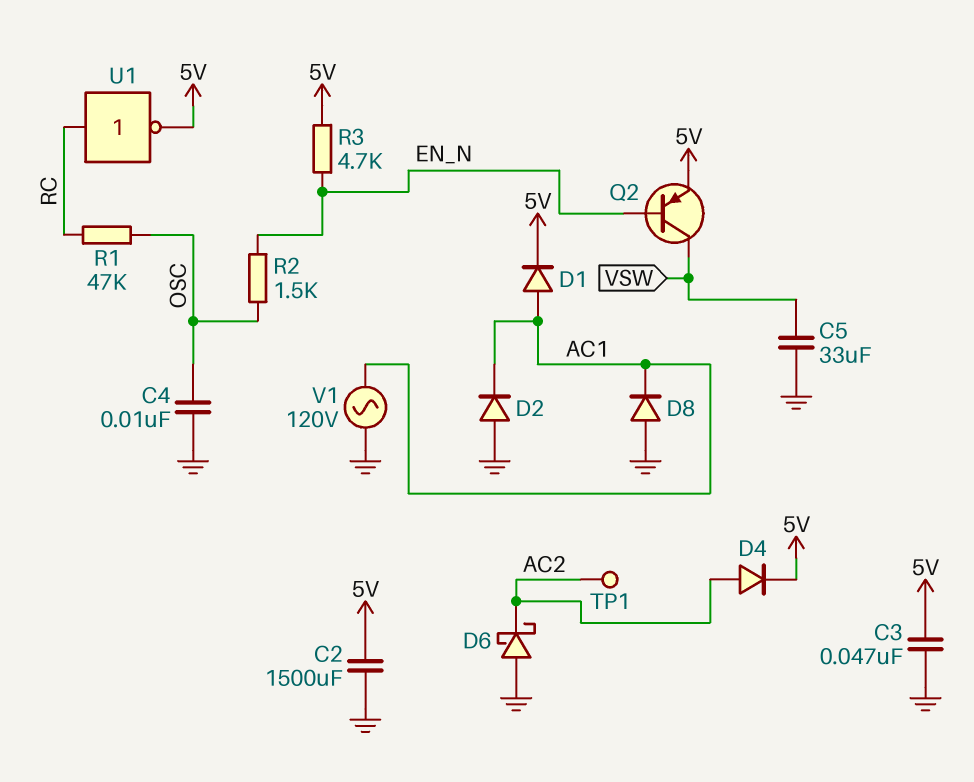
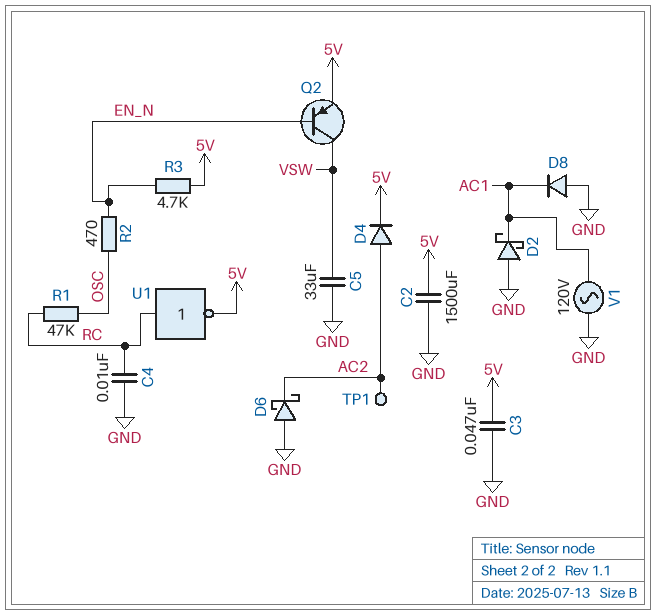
C4: 10nF (GND, OSC) -> 10nF (GND, RC)
D1: diode (A AC1, K 5V) -> none
D2: diode (A GND, K AC1) -> schottky (A GND, K AC1)
R2: 1.5k (EN_N, OSC) -> 470 (EN_N, OSC)

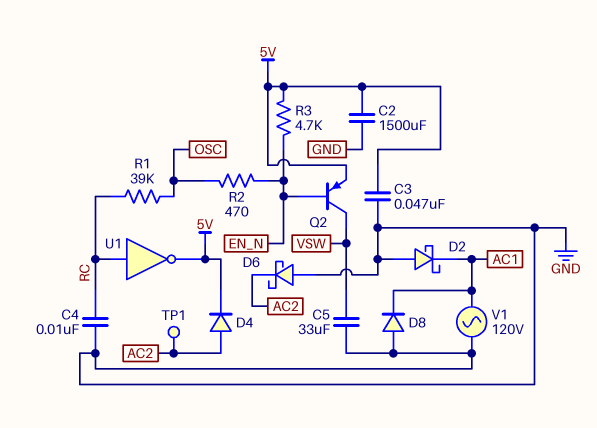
R1: 47k (OSC, RC) -> 39k (OSC, RC)

